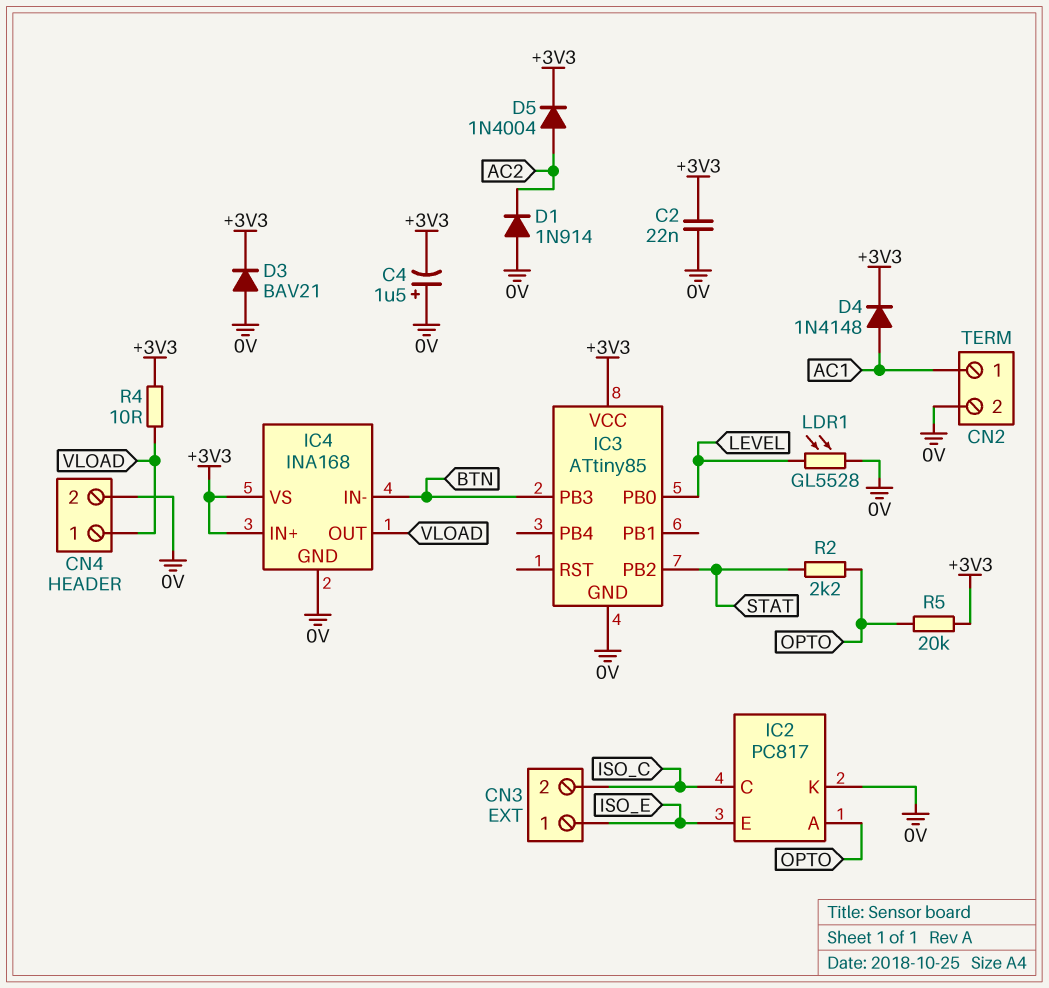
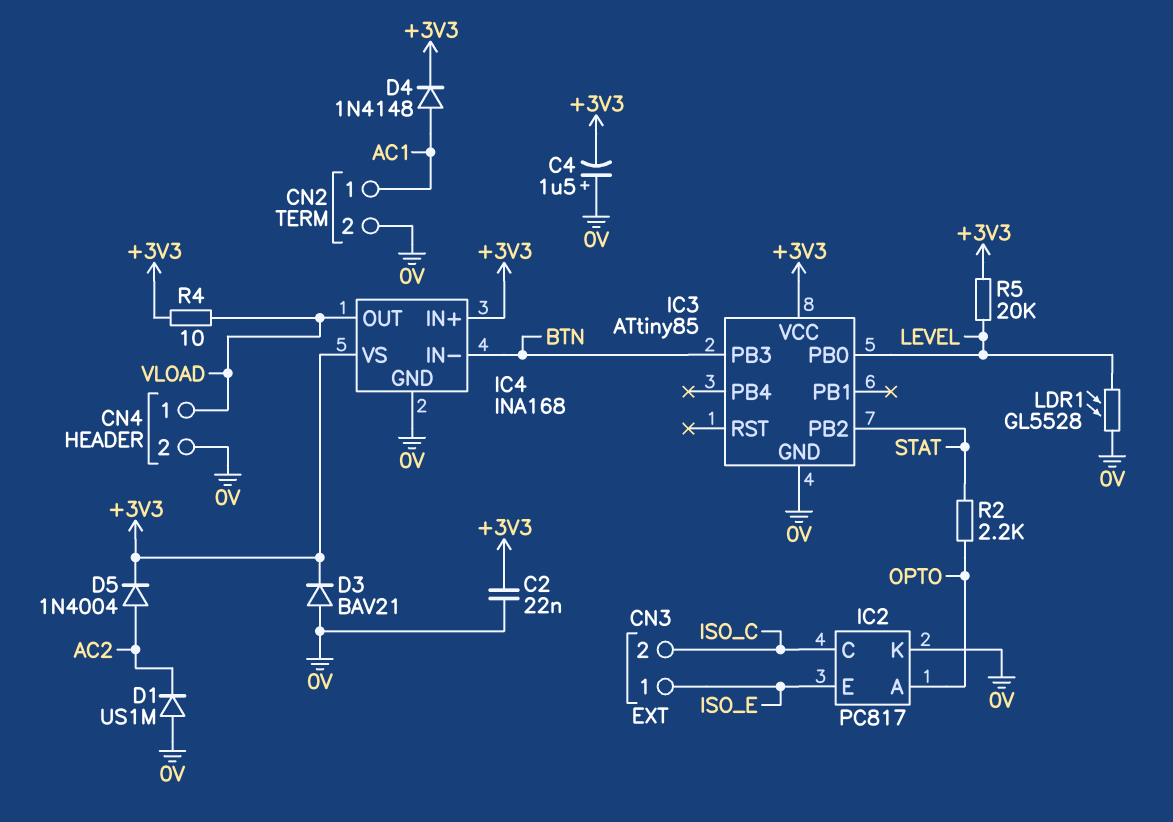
D1: diode 1N914 (A 0V, K AC2) -> diode US1M (A 0V, K AC2)
R5: 20k (+3V3, OPTO) -> 20k (+3V3, LEVEL)

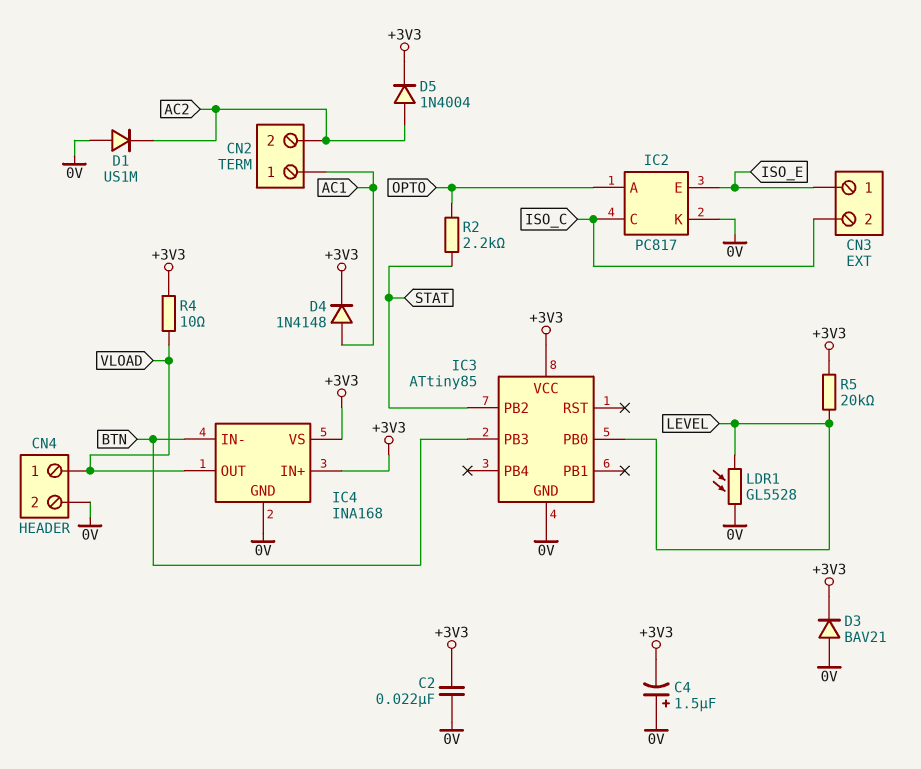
CN2 pin 2: 0V -> AC2

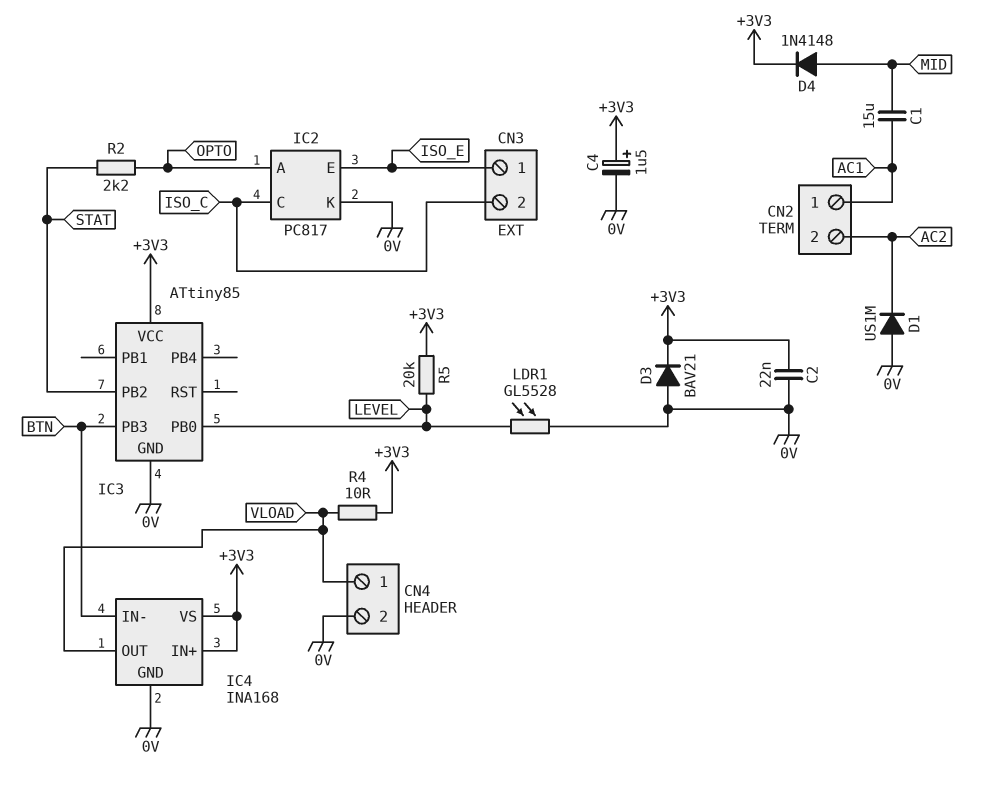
C1: none -> 15uF (AC1, MID)
C4: 1.5uF (plus 0V, minus +3V3) -> 1.5uF (plus +3V3, minus 0V)
D4: diode 1N4148 (A AC1, K +3V3) -> diode 1N4148 (A MID, K +3V3)
D5: diode 1N4004 (A AC2, K +3V3) -> none

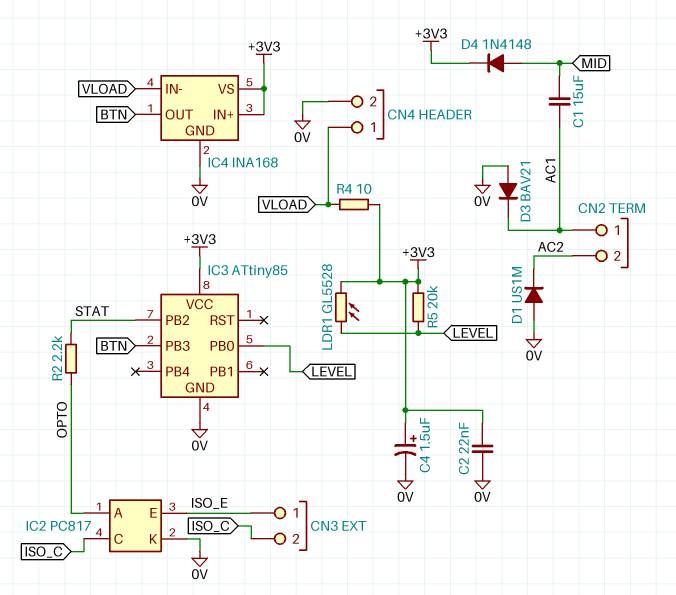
D3: diode BAV21 (A 0V, K +3V3) -> diode BAV21 (A 0V, K AC1)
IC4 pin IN-: BTN -> VLOAD
IC4 pin OUT: VLOAD -> BTN
LDR1: GL5528 (0V, LEVEL) -> GL5528 (+3V3, LEVEL)

